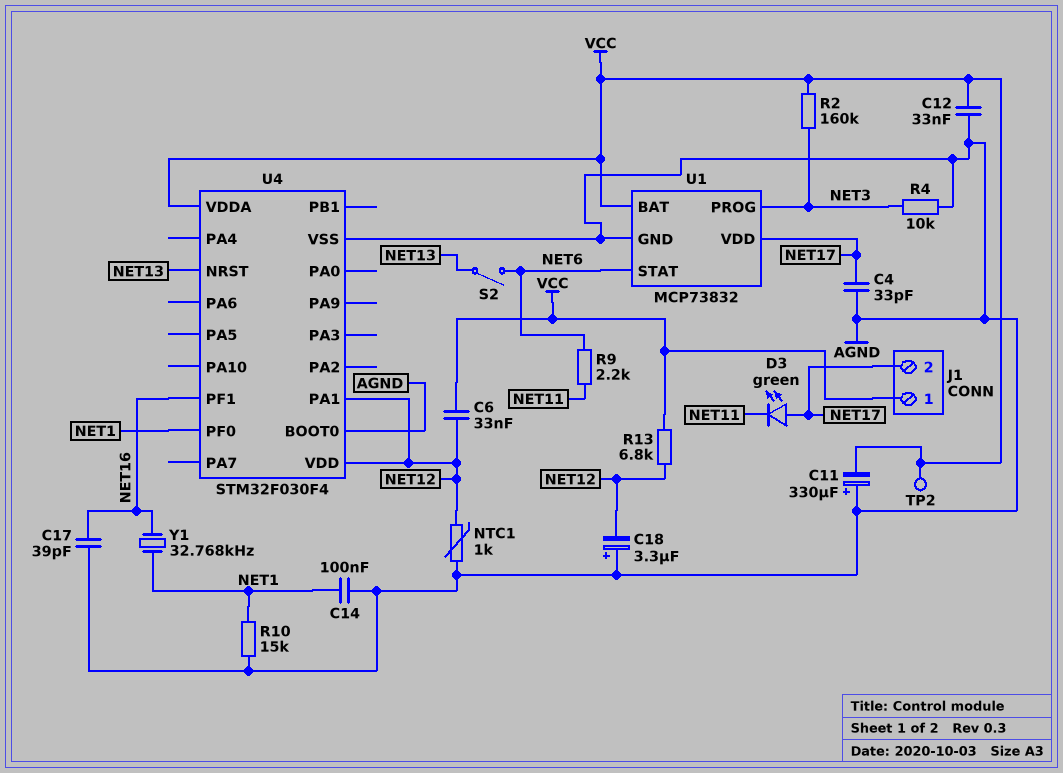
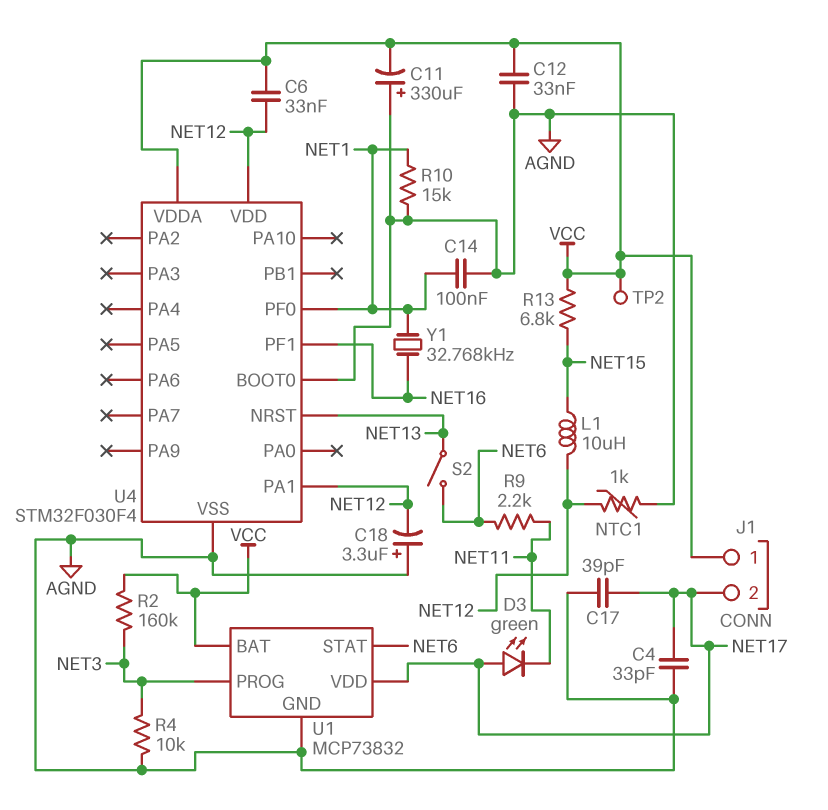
C17: 39pF (AGND, NET16) -> 39pF (AGND, NET17)
L1: none -> 10uH (NET12, NET15)
R13: 6.8k (NET12, VCC) -> 6.8k (NET15, VCC)

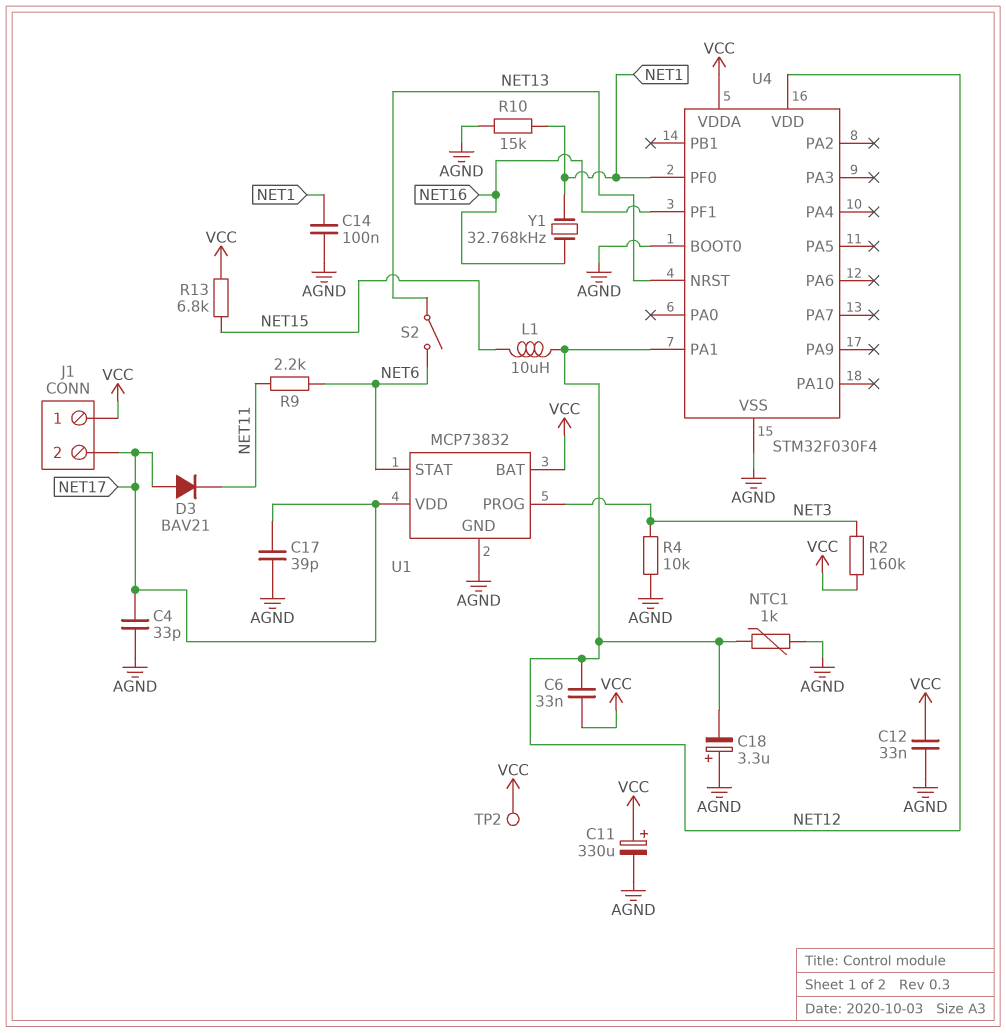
C11: 330uF (plus AGND, minus VCC) -> 330uF (plus VCC, minus AGND)
D3: LED green (A NET17, K NET11) -> diode BAV21 (A NET17, K NET11)

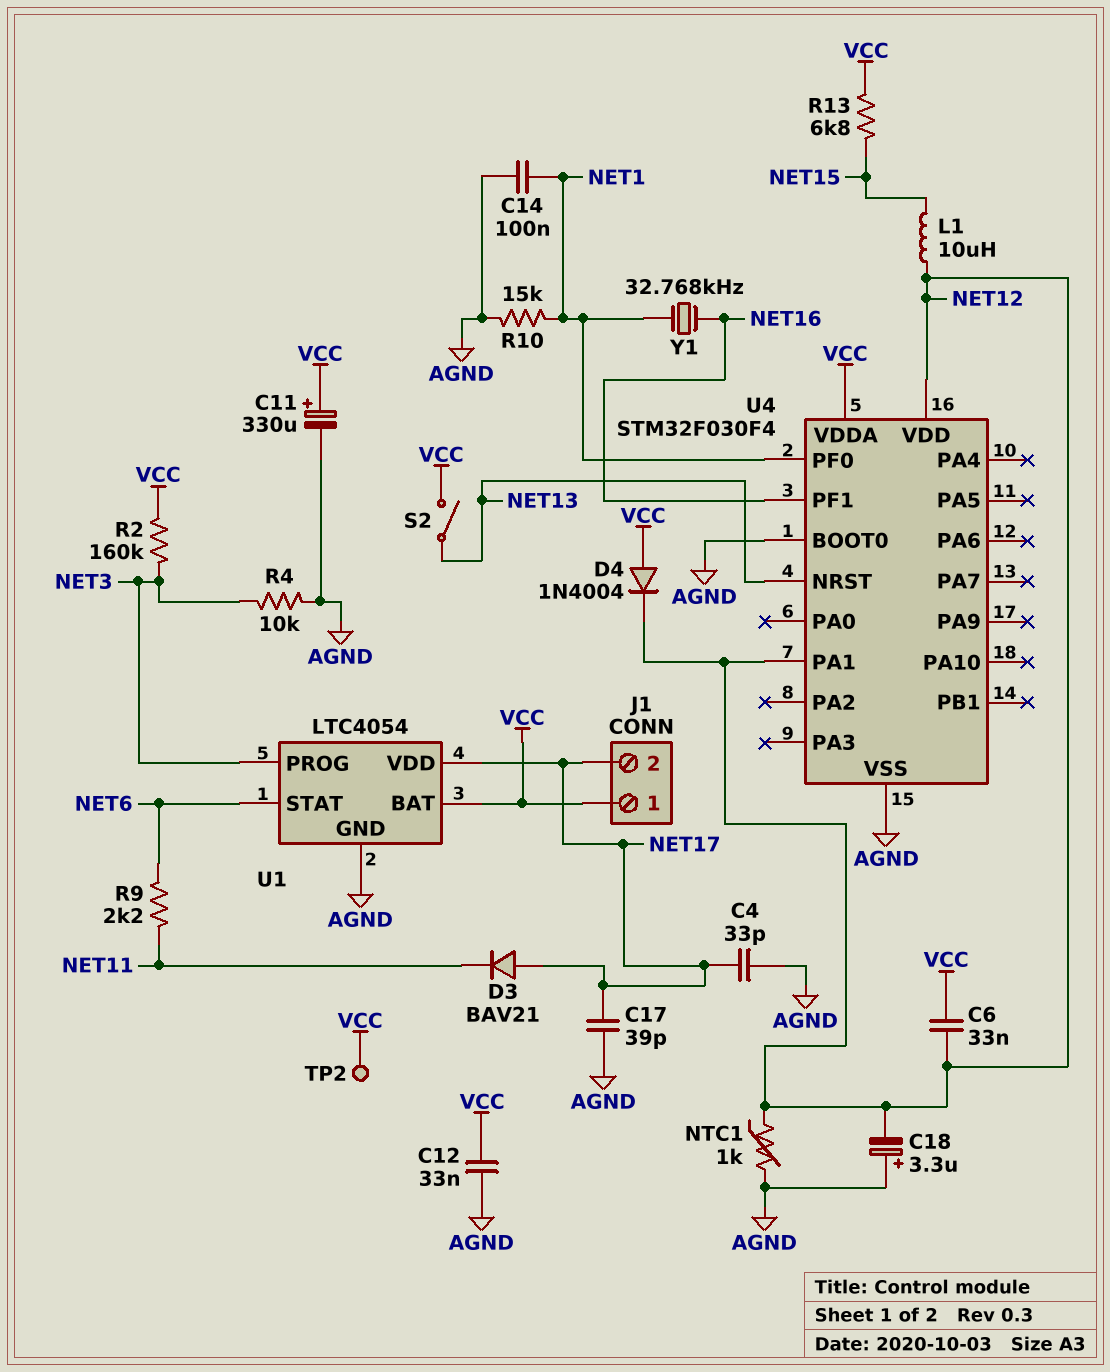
D4: none -> diode 1N4004 (A VCC, K NET12)
S2: switch (NET6, NET13) -> switch (NET13, VCC)
U1: MCP73832 -> LTC4054

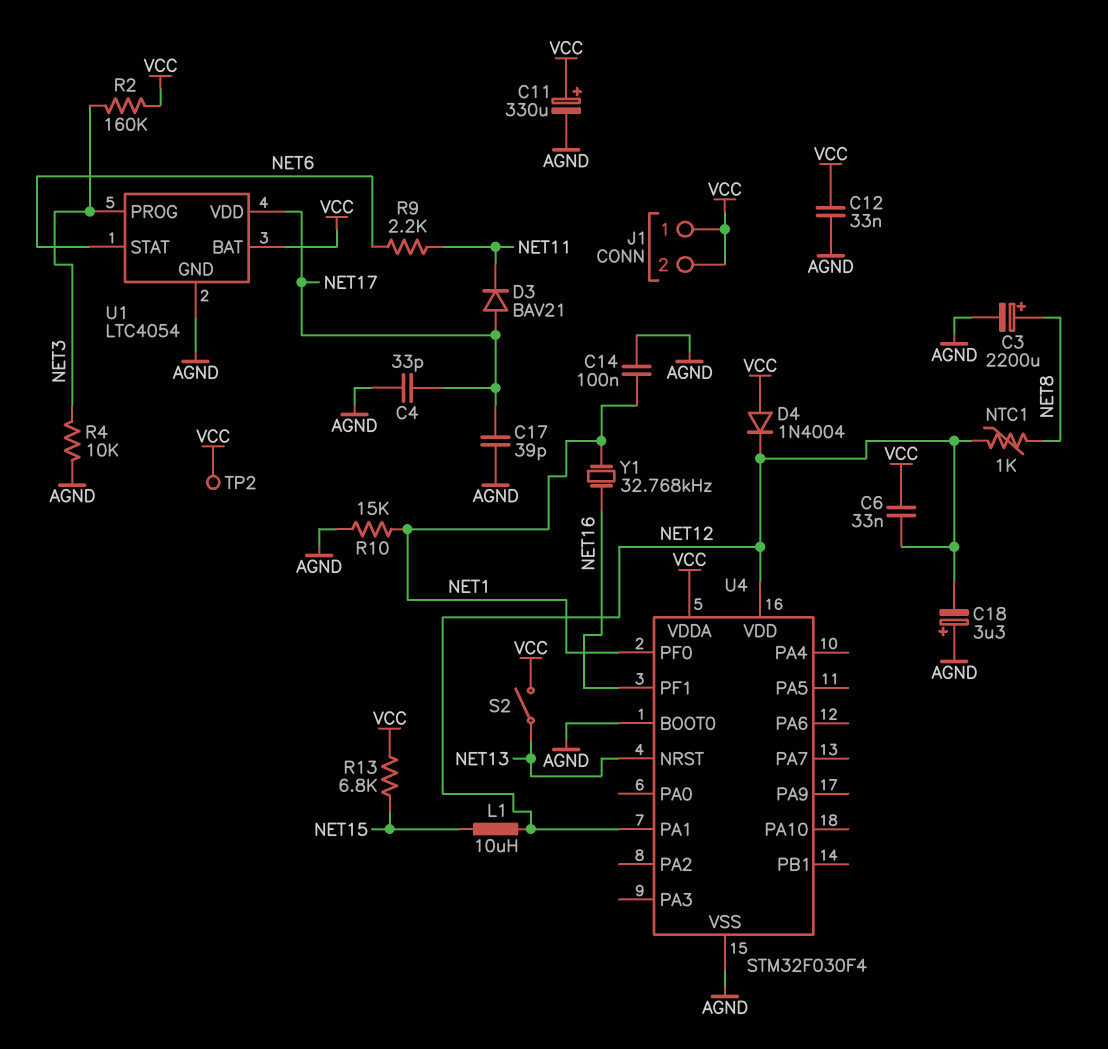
C3: none -> 2200uF (plus NET8, minus AGND)
J1 pin 2: NET17 -> VCC
NTC1: 1k (AGND, NET12) -> 1k (NET8, NET12)

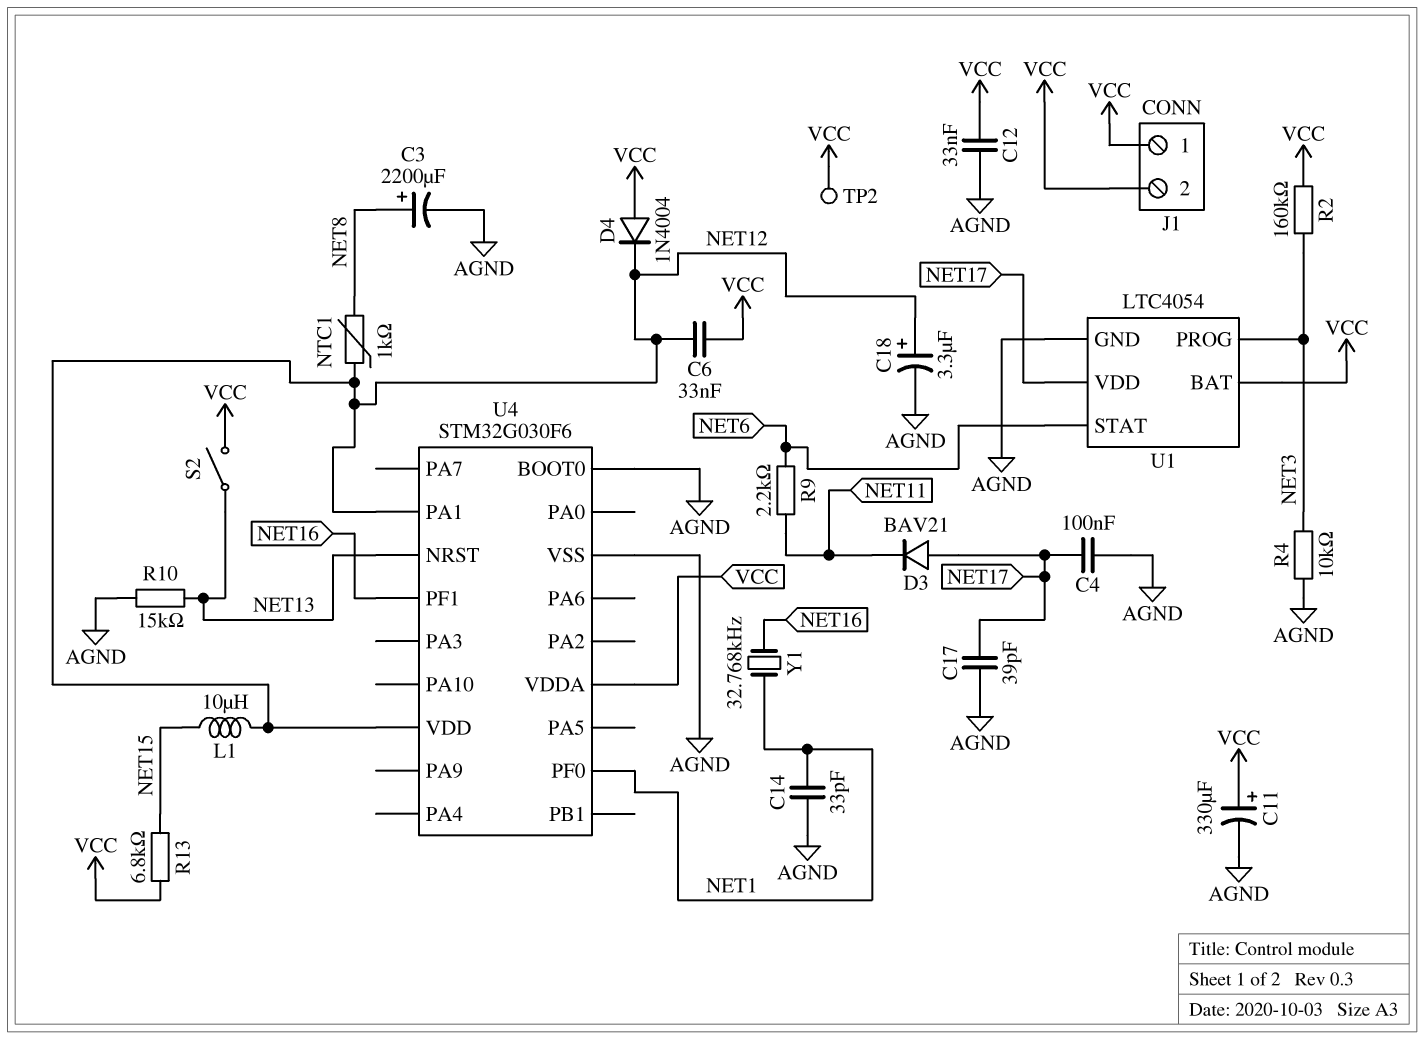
C4: 33pF (AGND, NET17) -> 100nF (AGND, NET17)
C14: 100nF (AGND, NET1) -> 33pF (AGND, NET1)
C18: 3.3uF (plus AGND, minus NET12) -> 3.3uF (plus NET12, minus AGND)
R10: 15k (AGND, NET1) -> 15k (AGND, NET13)
U4: STM32F030F4 -> STM32G030F6

